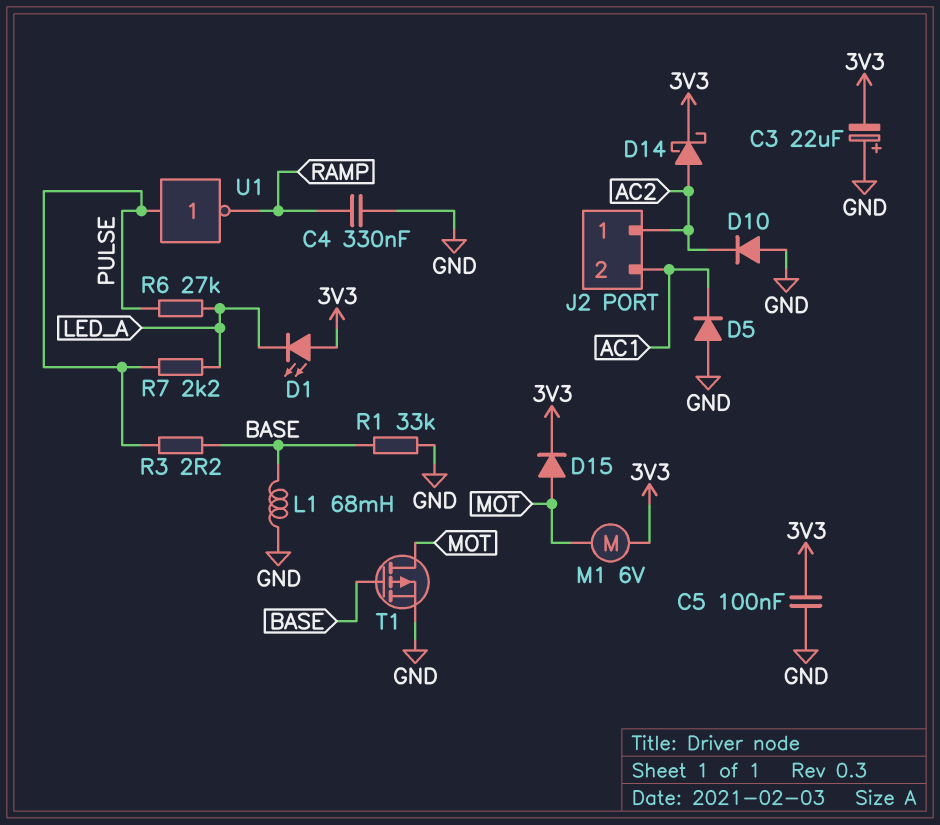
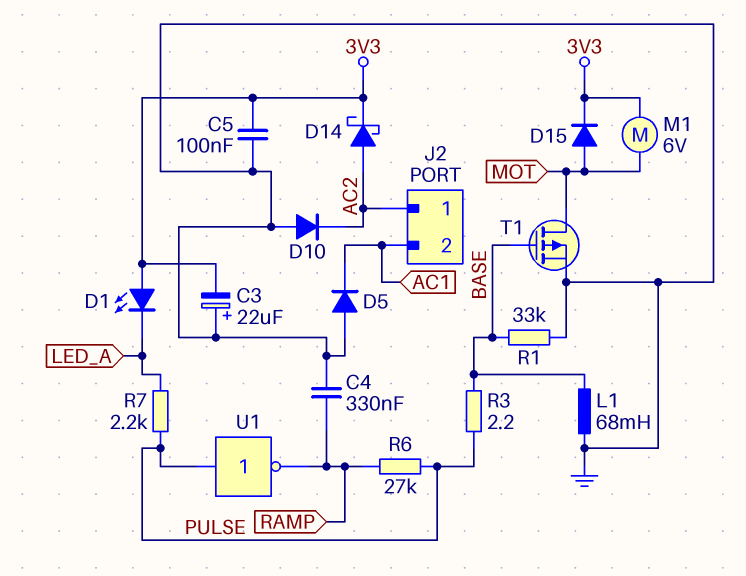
R6: 27k (LED_A, PULSE) -> 27k (PULSE, RAMP)

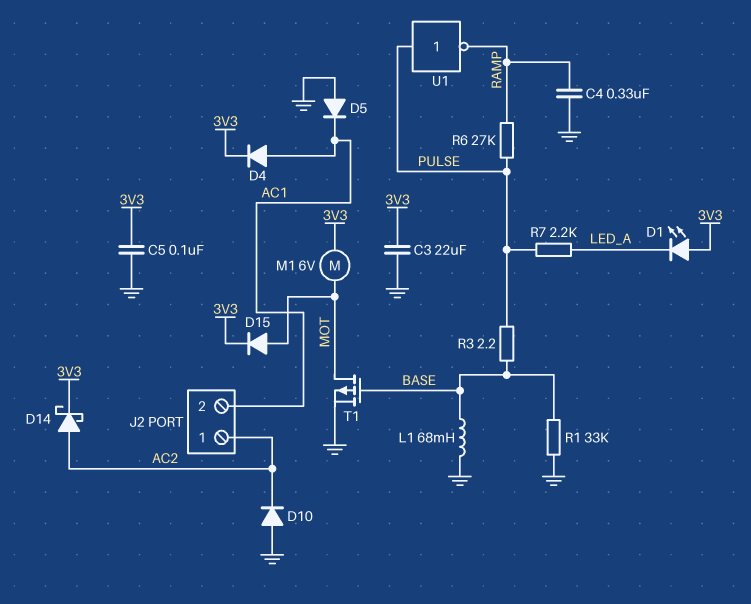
C3: 22uF (plus GND, minus 3V3) -> 22uF (3V3, GND)
D4: none -> diode (A AC1, K 3V3)

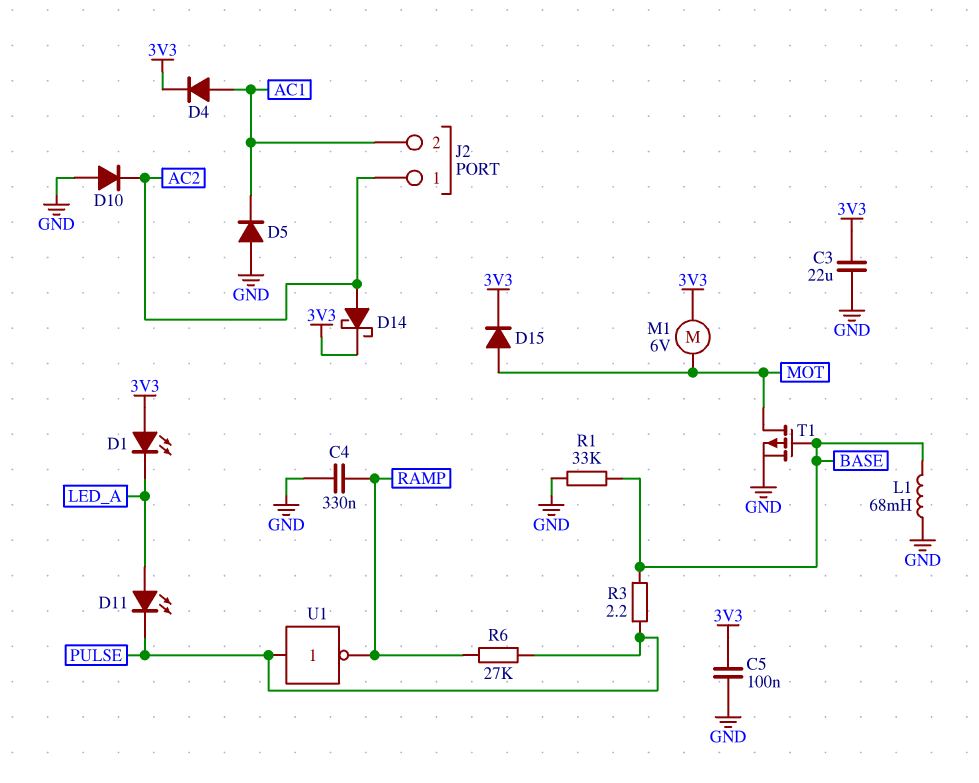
D11: none -> LED (A LED_A, K PULSE)
R7: 2.2k (LED_A, PULSE) -> none

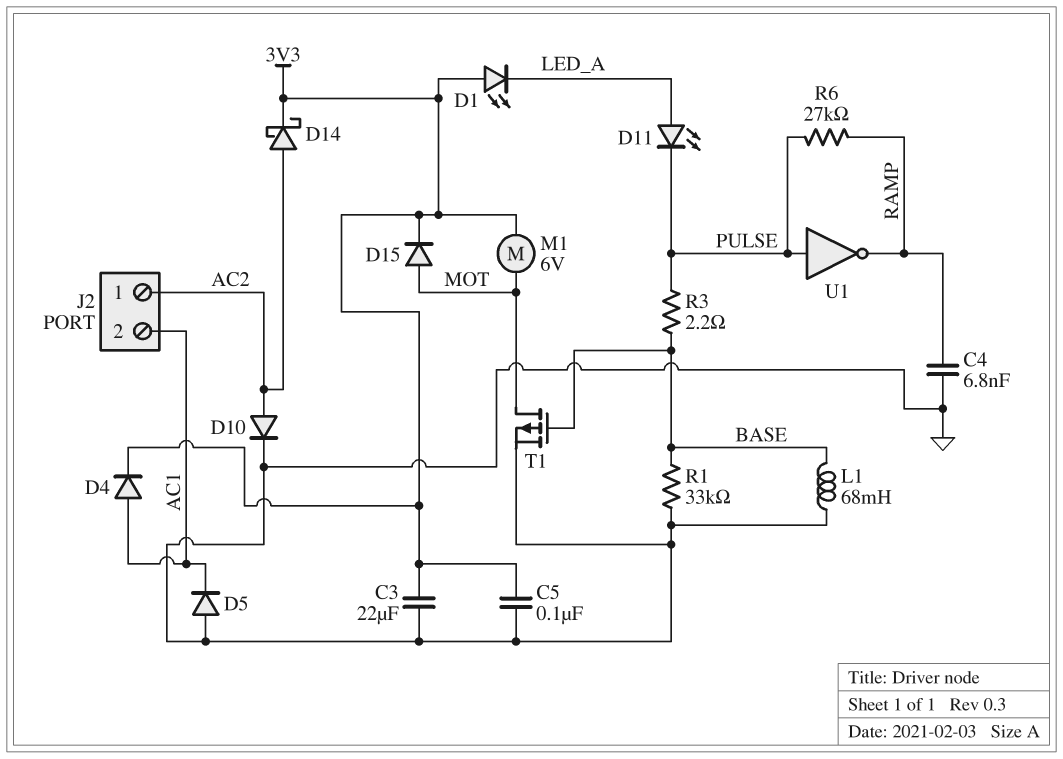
C4: 330nF (GND, RAMP) -> 6.8nF (GND, RAMP)
D10: diode (A GND, K AC2) -> diode (A AC2, K GND)

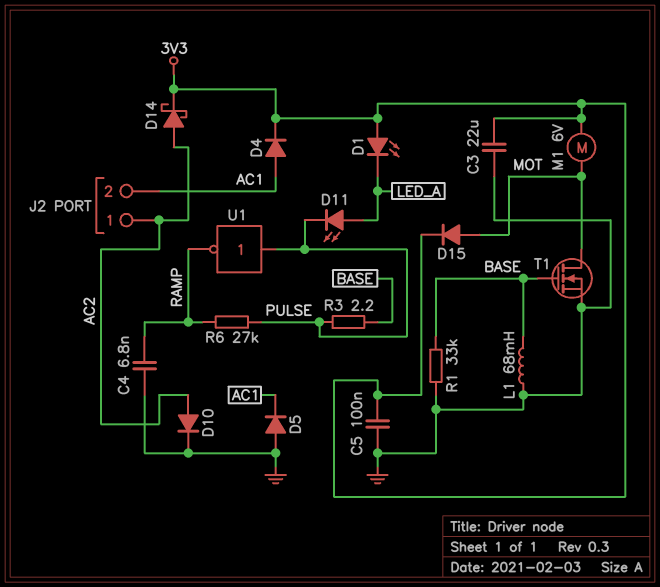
T1: PMOS (G BASE, D MOT, S GND) -> NMOS (G BASE, D MOT, S GND)

